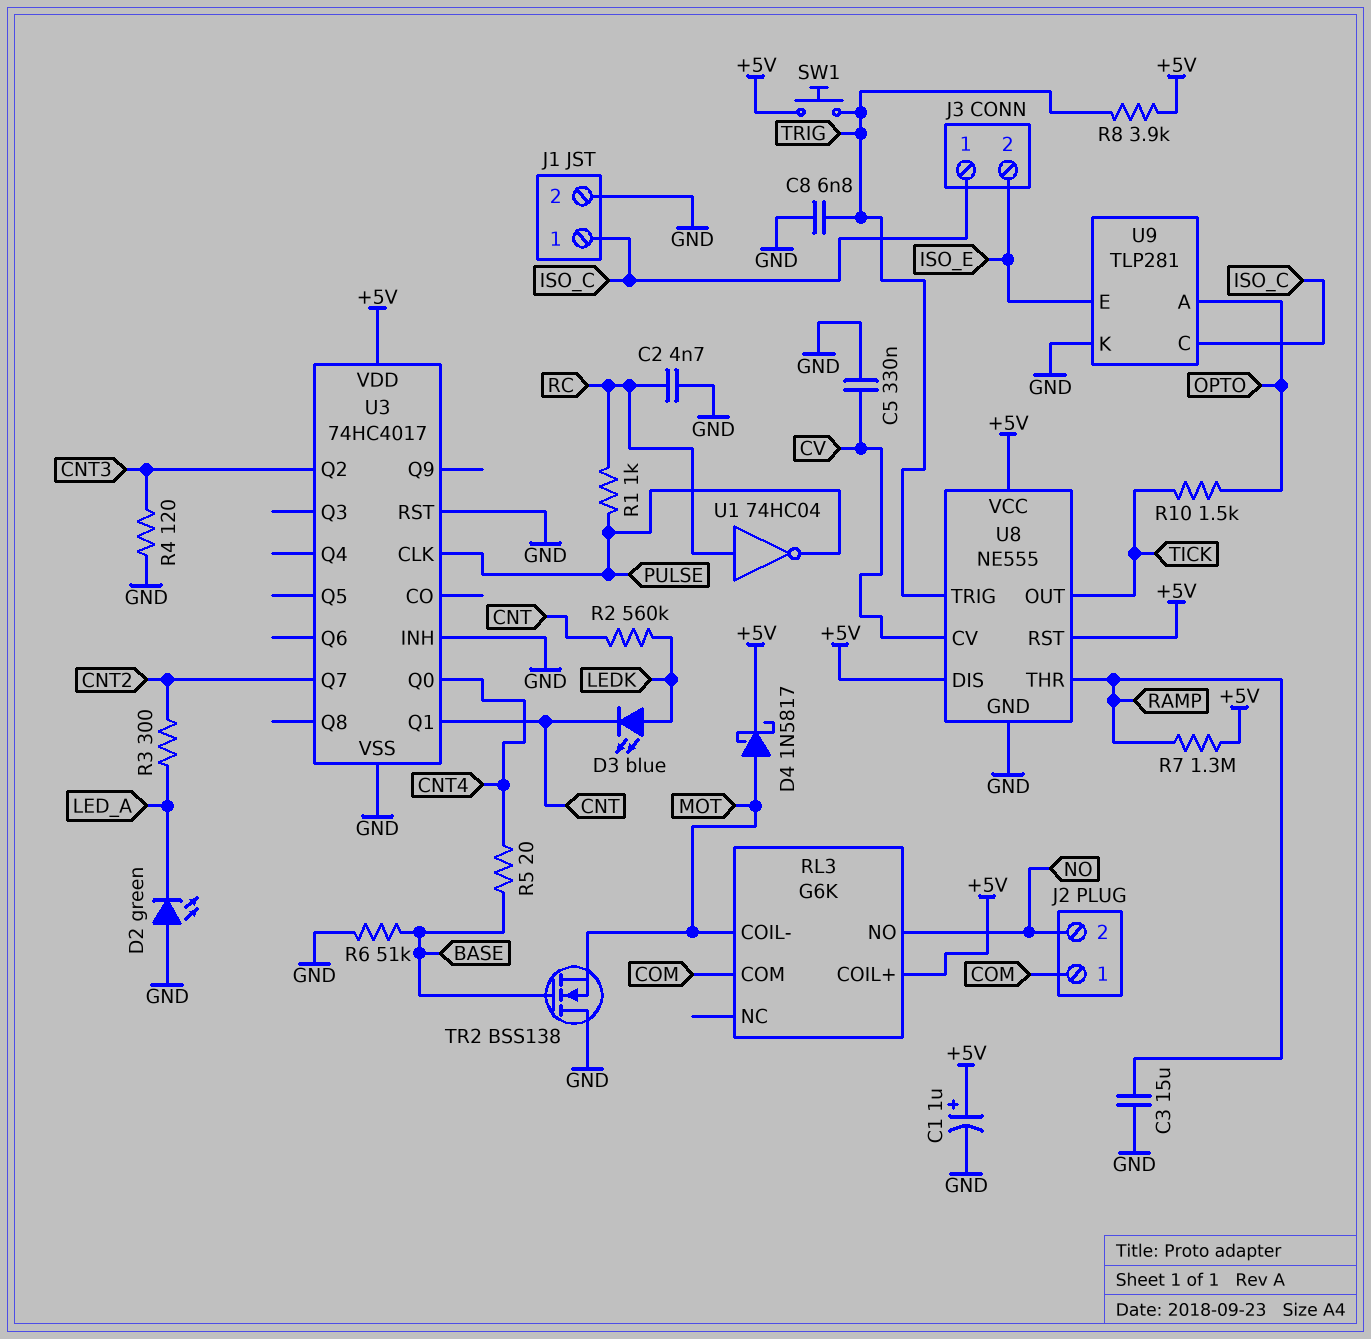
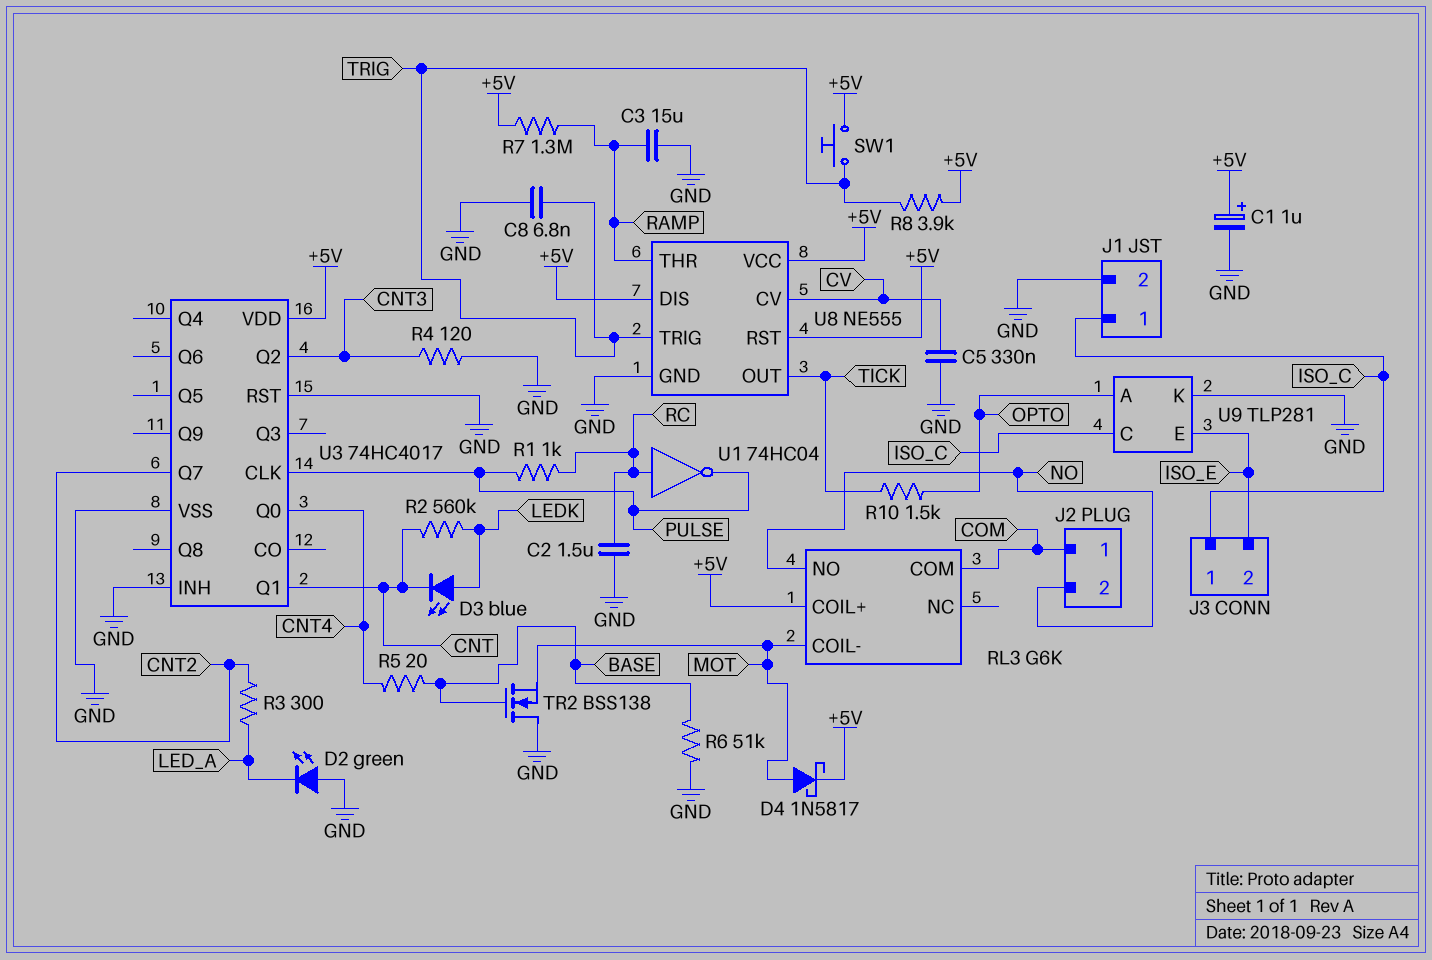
C2: 4.7nF (GND, RC) -> 1.5uF (GND, RC)

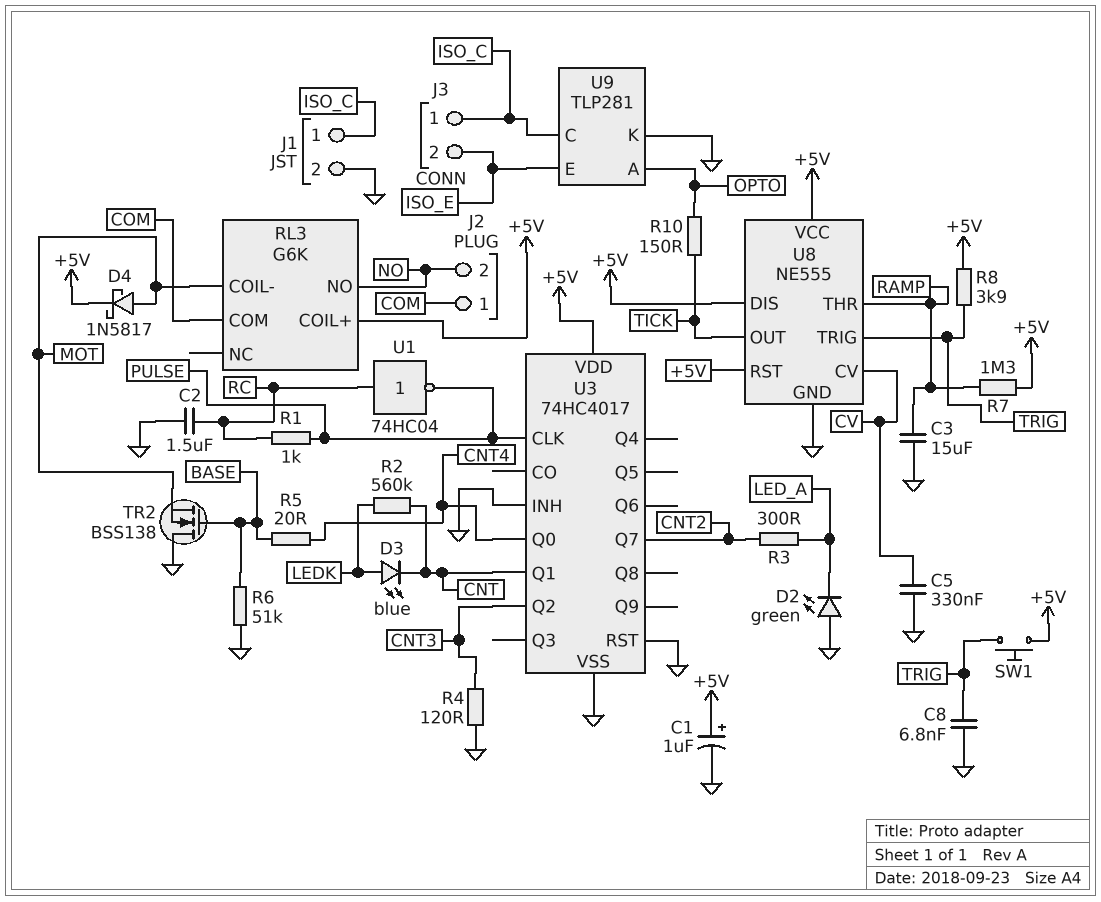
R10: 1.5k (OPTO, TICK) -> 150 (OPTO, TICK)

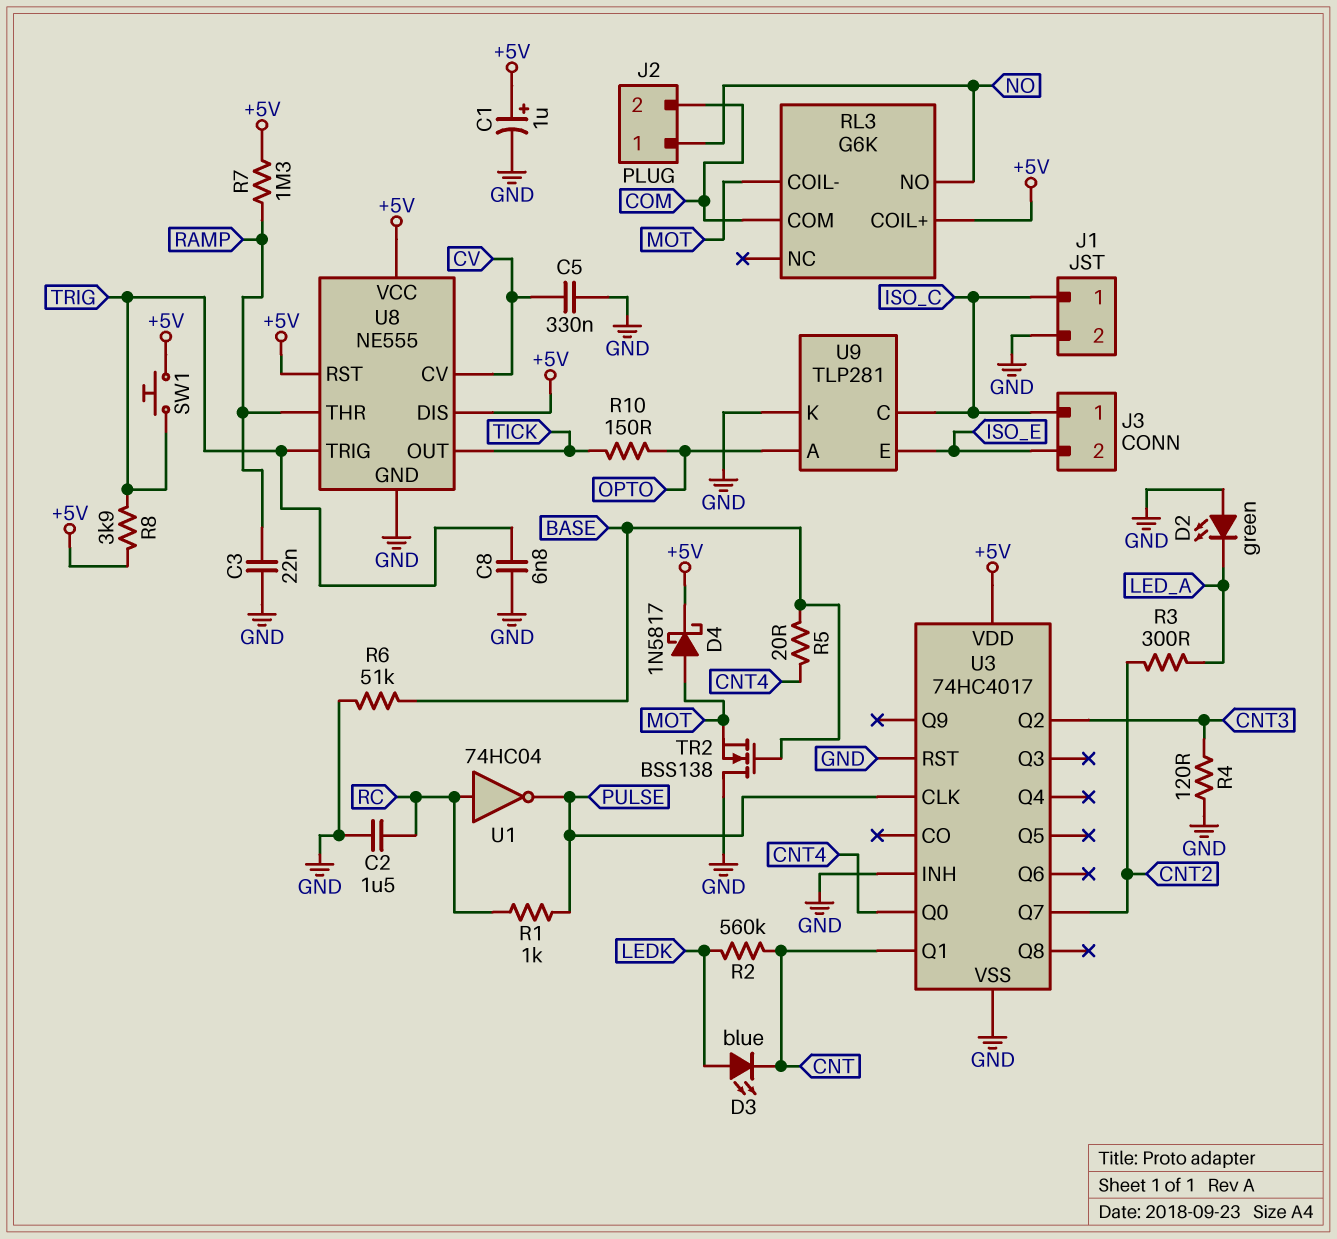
C3: 15uF (GND, RAMP) -> 22nF (GND, RAMP)
J2 pin 1: COM -> NO
J2 pin 2: NO -> COM

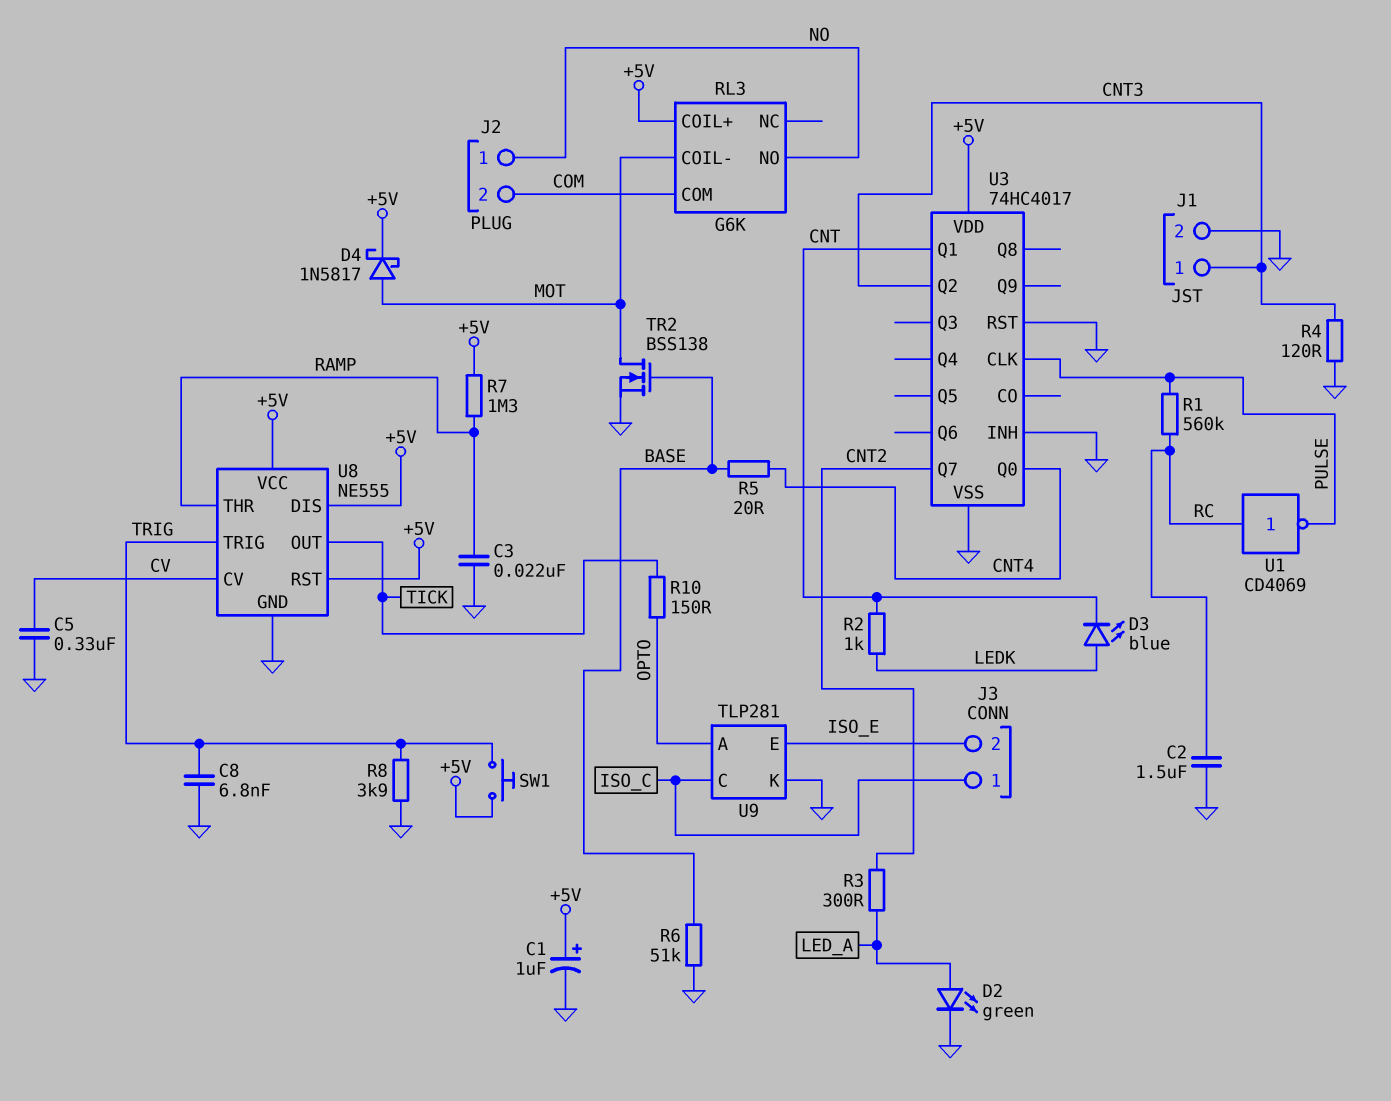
D2: LED green (A GND, K LED_A) -> LED green (A LED_A, K GND)
J1 pin 1: ISO_C -> CNT3
R1: 1k (PULSE, RC) -> 560k (PULSE, RC)
R2: 560k (CNT, LEDK) -> 1k (CNT, LEDK)
R8: 3.9k (+5V, TRIG) -> 3.9k (GND, TRIG)
TR2: NMOS BSS138 (G BASE, D GND, S MOT) -> NMOS BSS138 (G BASE, D MOT, S GND)
U1: NOT 74HC04 (in RC, out PULSE) -> NOT CD4069 (in RC, out PULSE)

